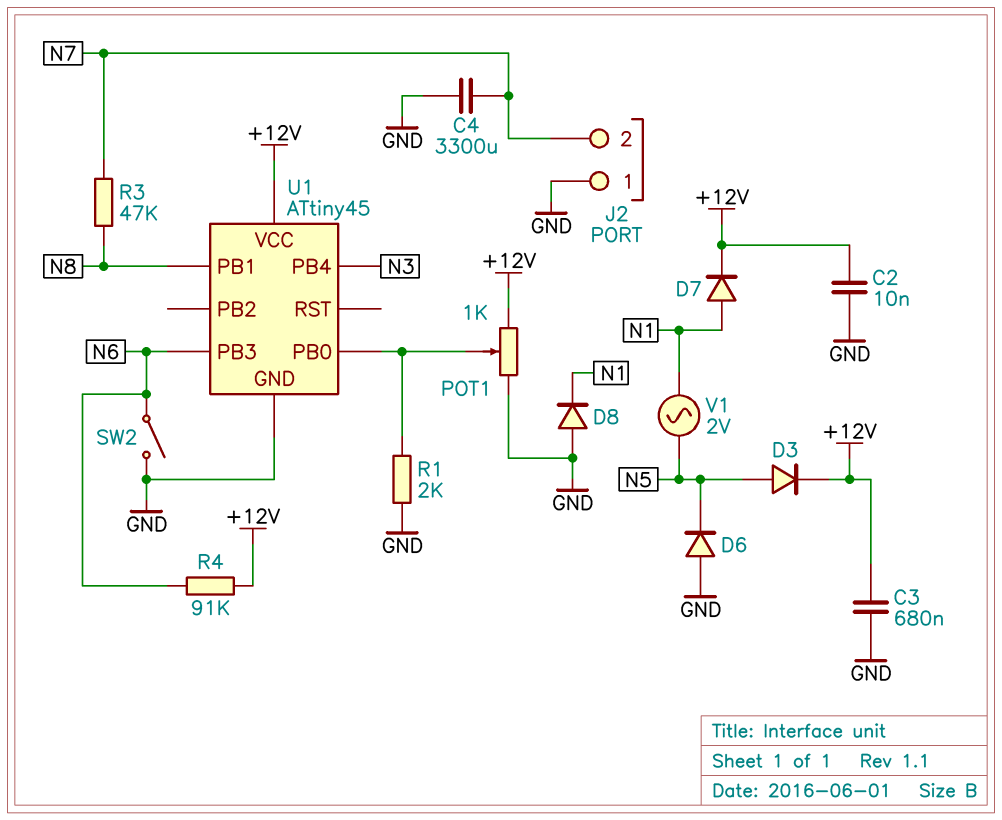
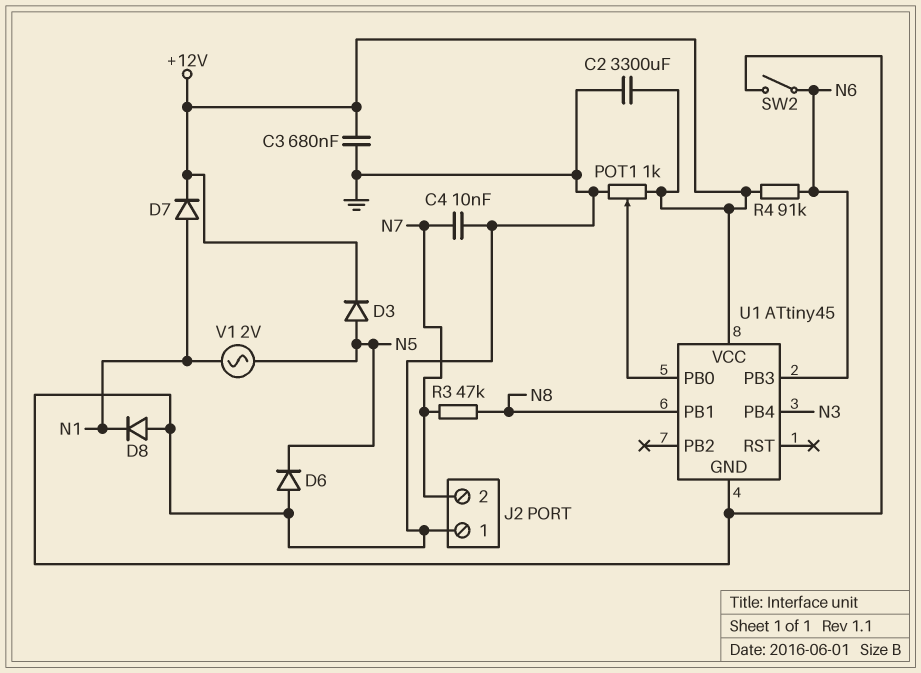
C2: 10nF (+12V, GND) -> 3300uF (+12V, GND)
C4: 3300uF (GND, N7) -> 10nF (GND, N7)
R1: 2k (GND, U1/PB0) -> none

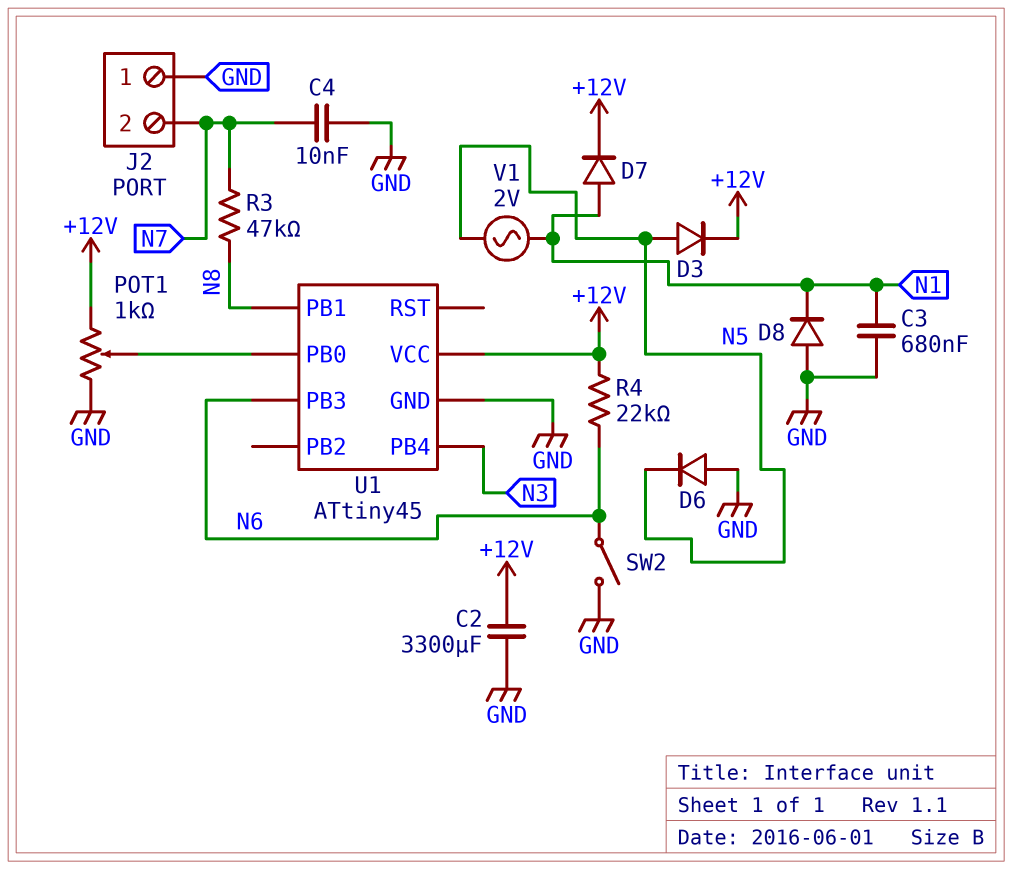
C3: 680nF (+12V, GND) -> 680nF (GND, N1)
R4: 91k (+12V, N6) -> 22k (+12V, N6)

